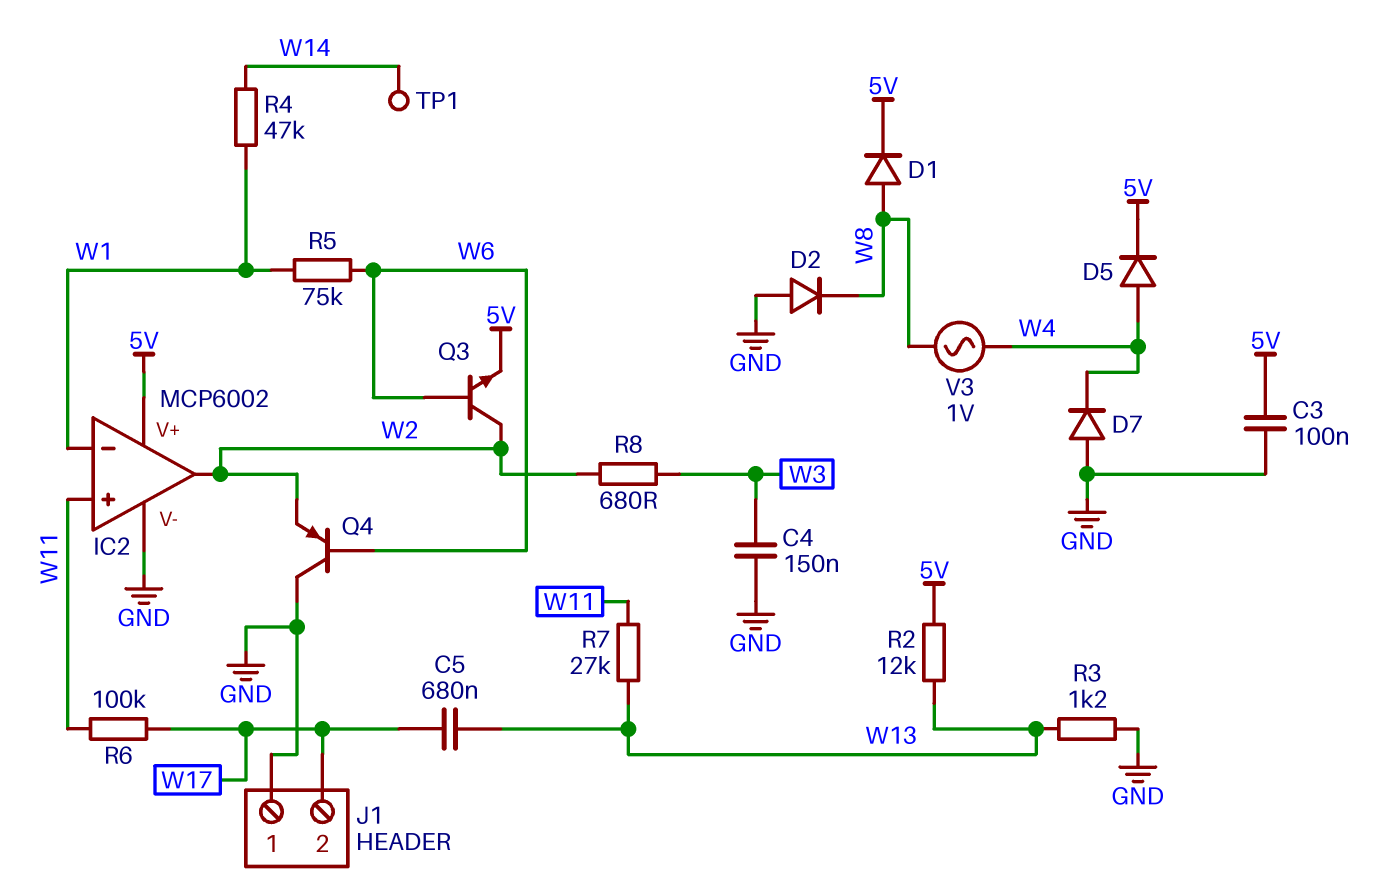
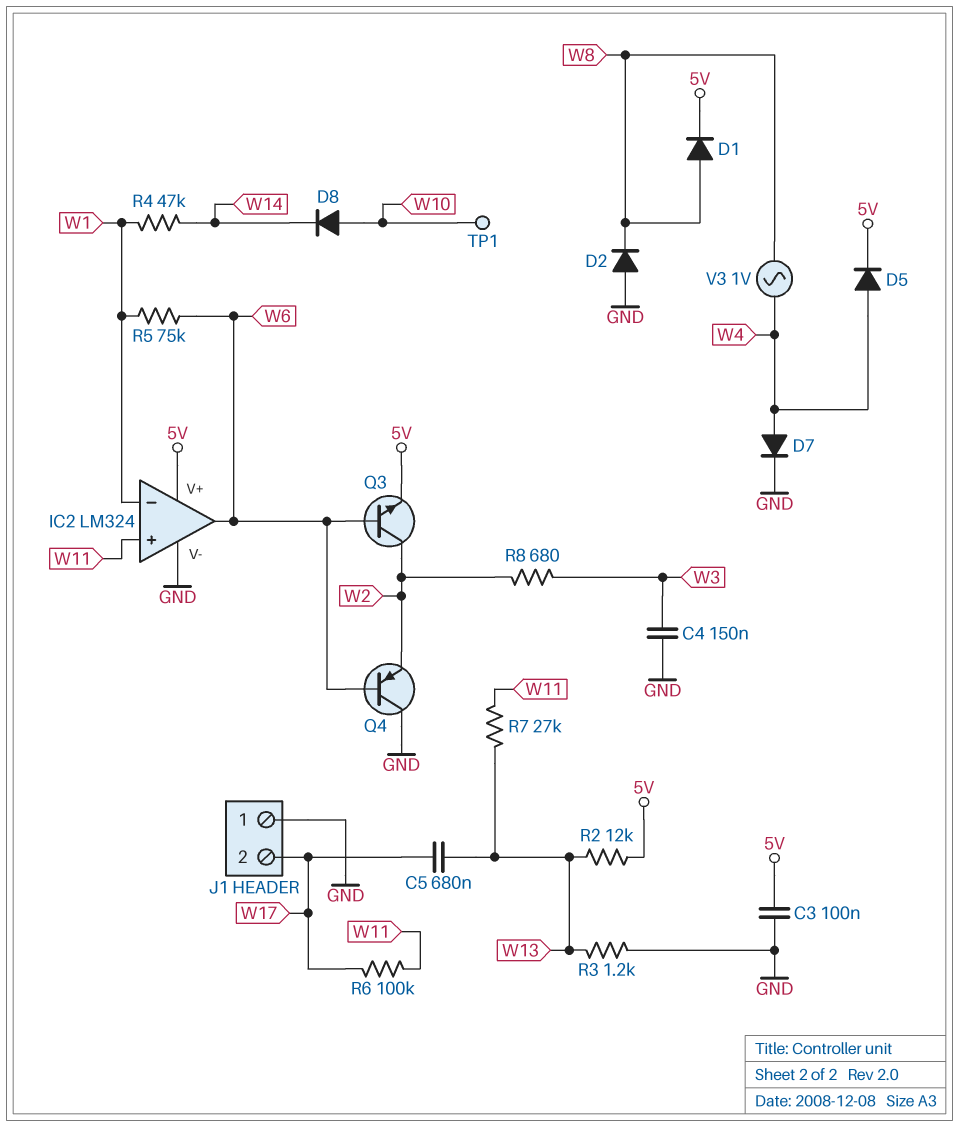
D7: diode (A GND, K W4) -> diode (A W4, K GND)
D8: none -> diode (A W10, K W14)
IC2: MCP6002 -> LM324
IC2 pin out: W2 -> W6
TP1: test point (W14) -> test point (W10)

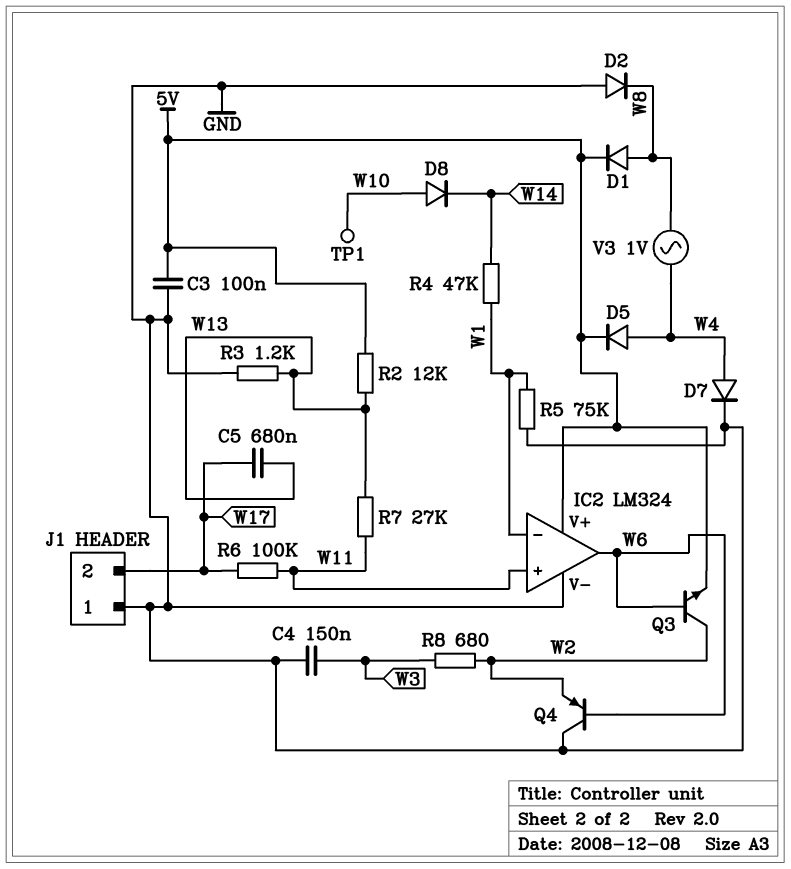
R5: 75k (W1, W6) -> 75k (GND, W1)

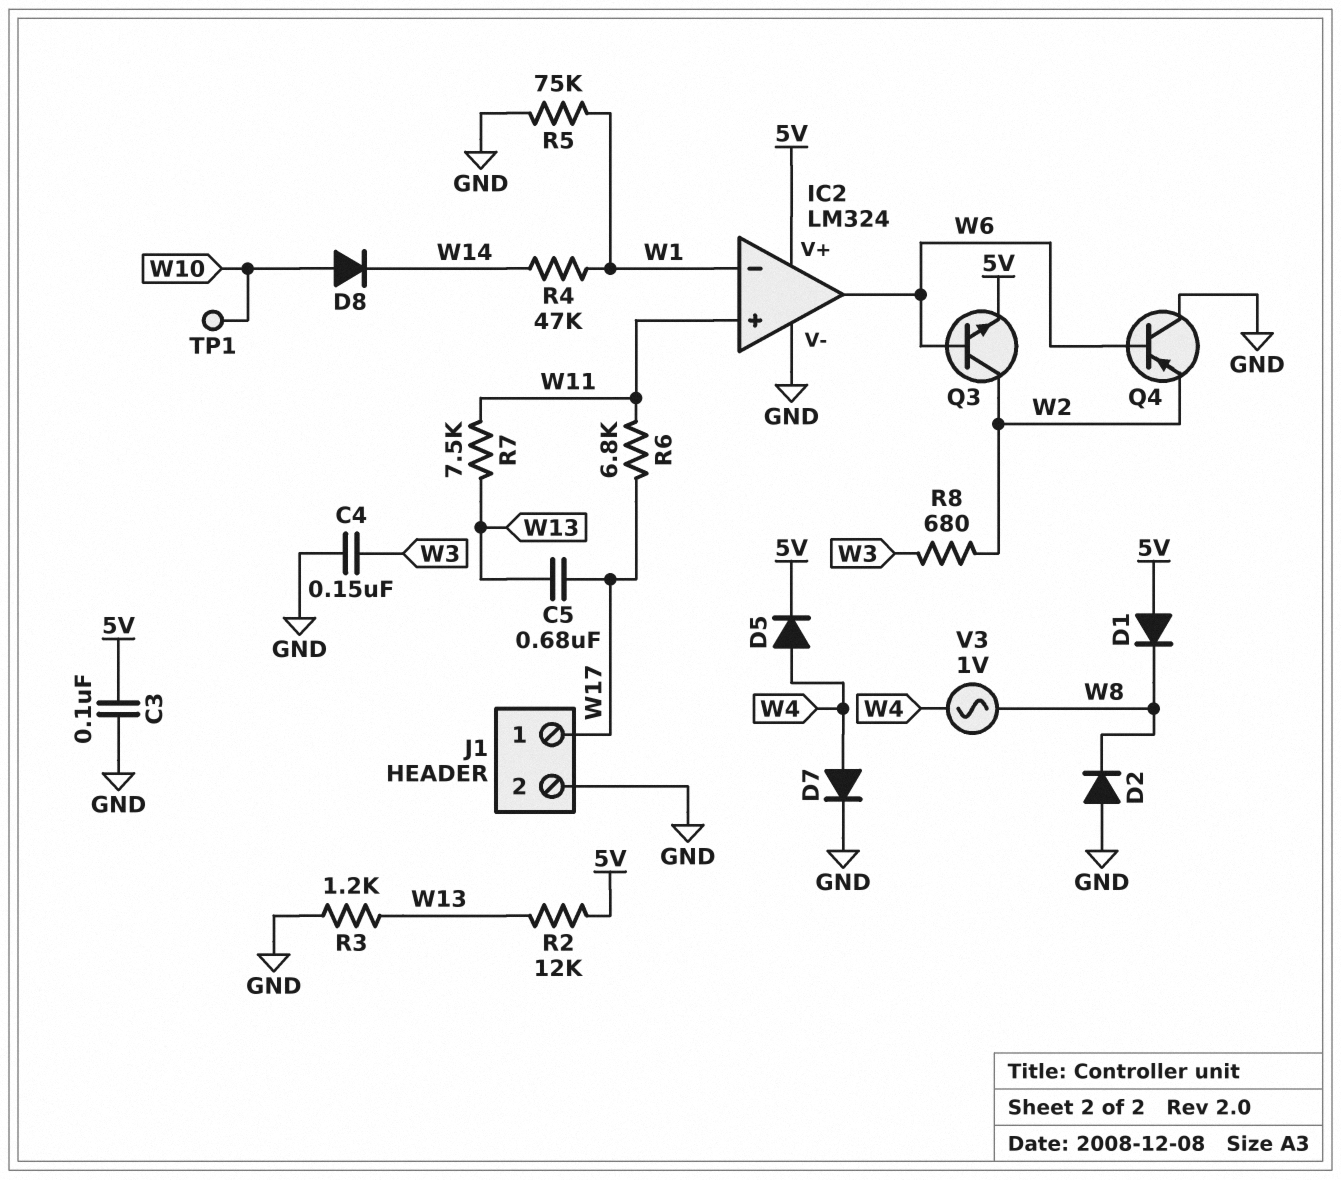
D1: diode (A W8, K 5V) -> diode (A 5V, K W8)
J1 pin 1: GND -> W17
J1 pin 2: W17 -> GND
R6: 100k (W11, W17) -> 6.8k (W11, W17)
R7: 27k (W11, W13) -> 7.5k (W11, W13)

